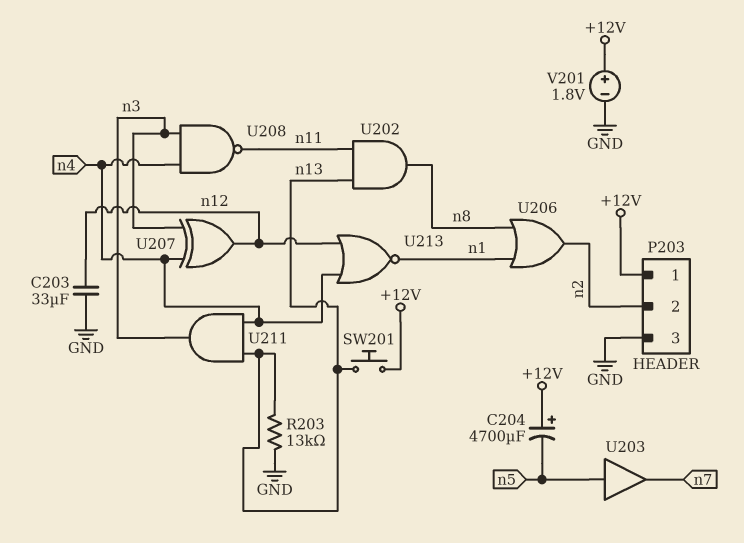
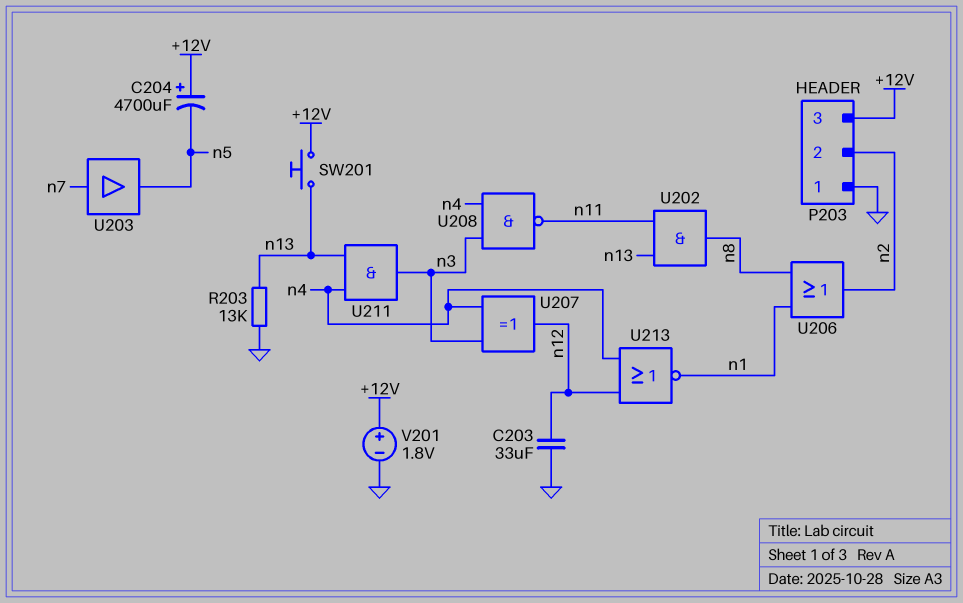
P203 pin 1: +12V -> GND
P203 pin 3: GND -> +12V
U203: buffer (in n5, out n7) -> buffer (in n7, out n5)

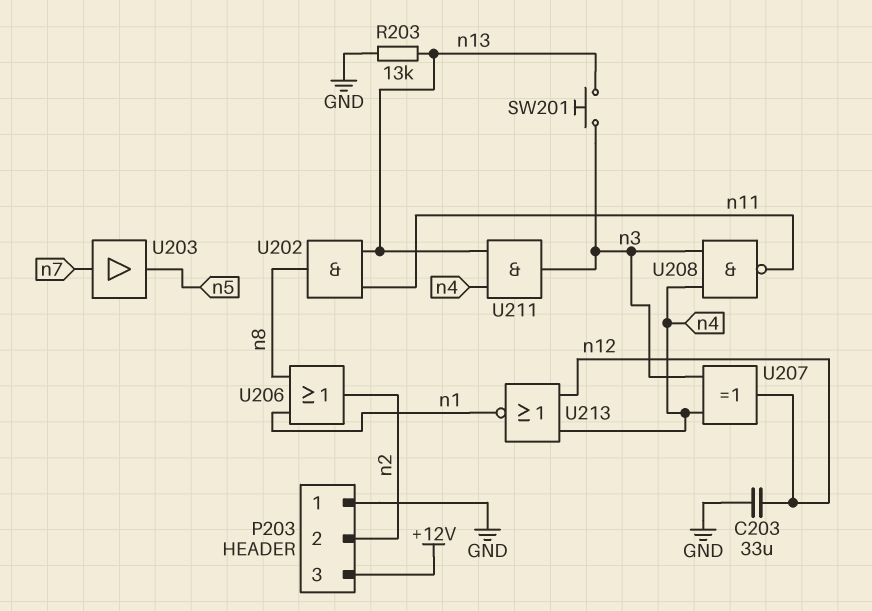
C204: 4700uF (plus +12V, minus n5) -> none
SW201: button (+12V, n13) -> button (n3, n13)
V201: 1.8V (plus +12V, minus GND) -> none

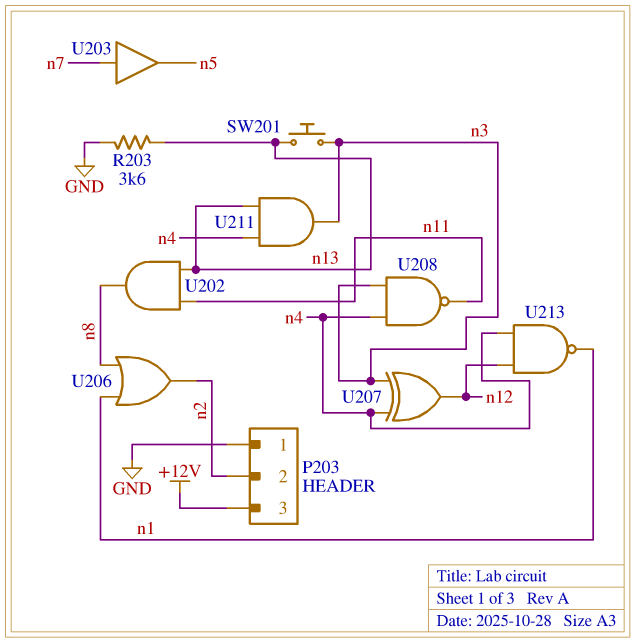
C203: 33uF (GND, n12) -> none
R203: 13k (GND, n13) -> 3.6k (GND, n13)
U213: NOR (in n4, in n12, out n1) -> NAND (in n4, in n12, out n1)

